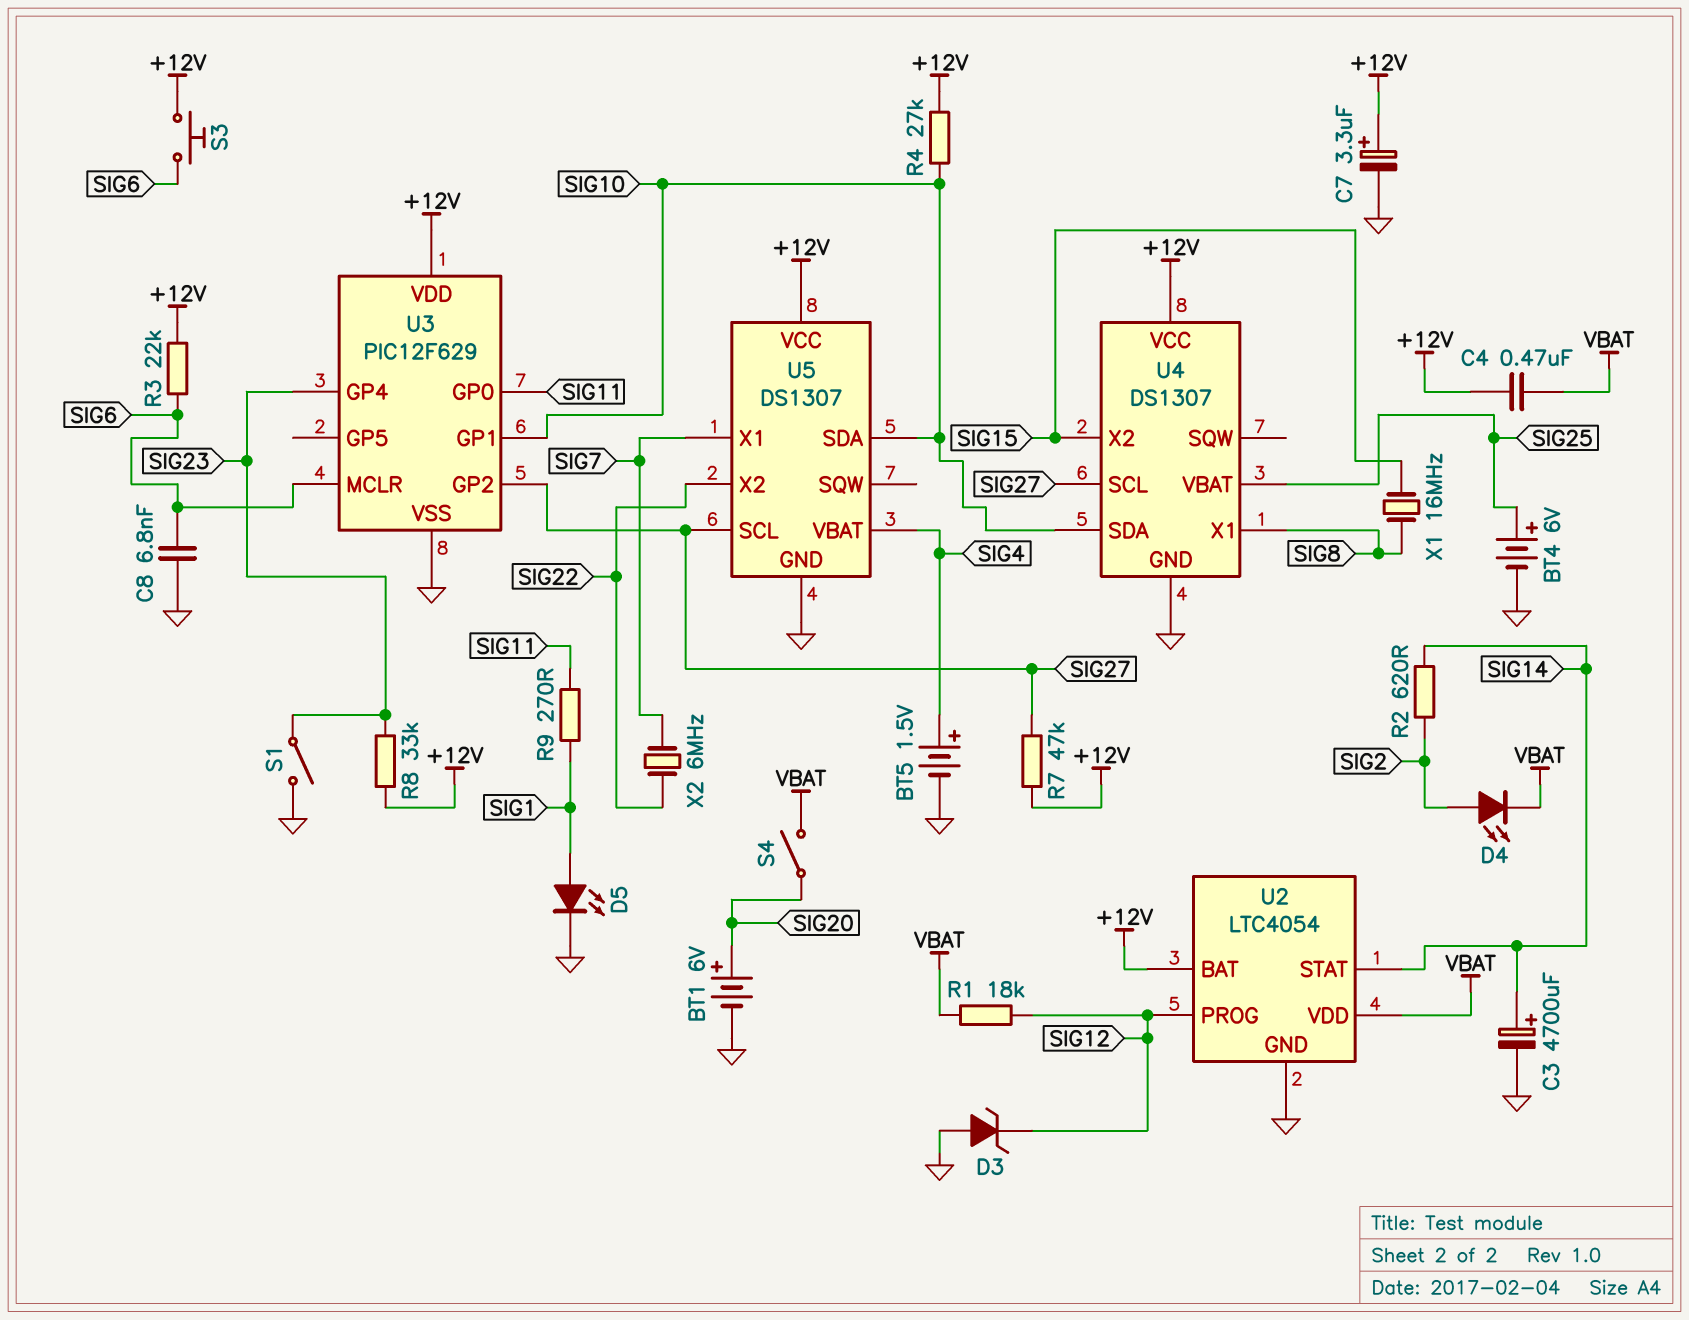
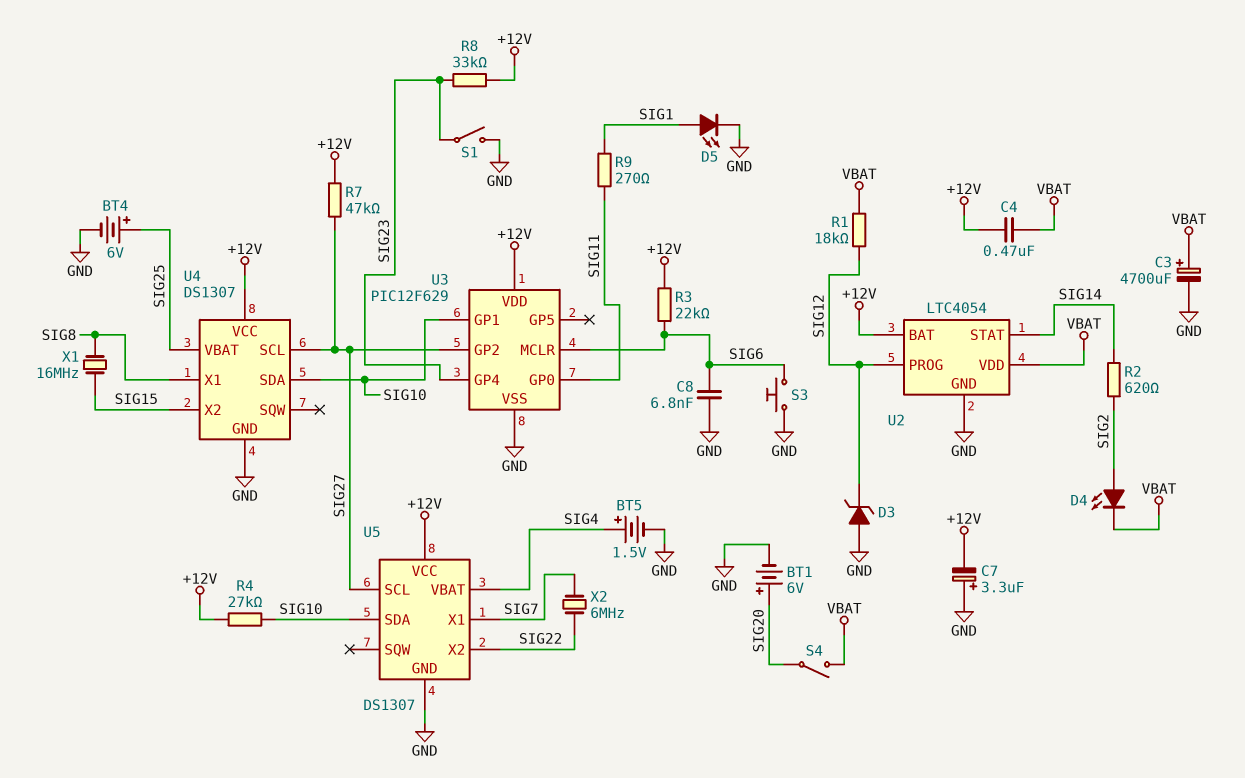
C3: 4700uF (plus SIG14, minus GND) -> 4700uF (plus VBAT, minus GND)
C7: 3.3uF (plus +12V, minus GND) -> 3.3uF (plus GND, minus +12V)
S3: button (+12V, SIG6) -> button (GND, SIG6)

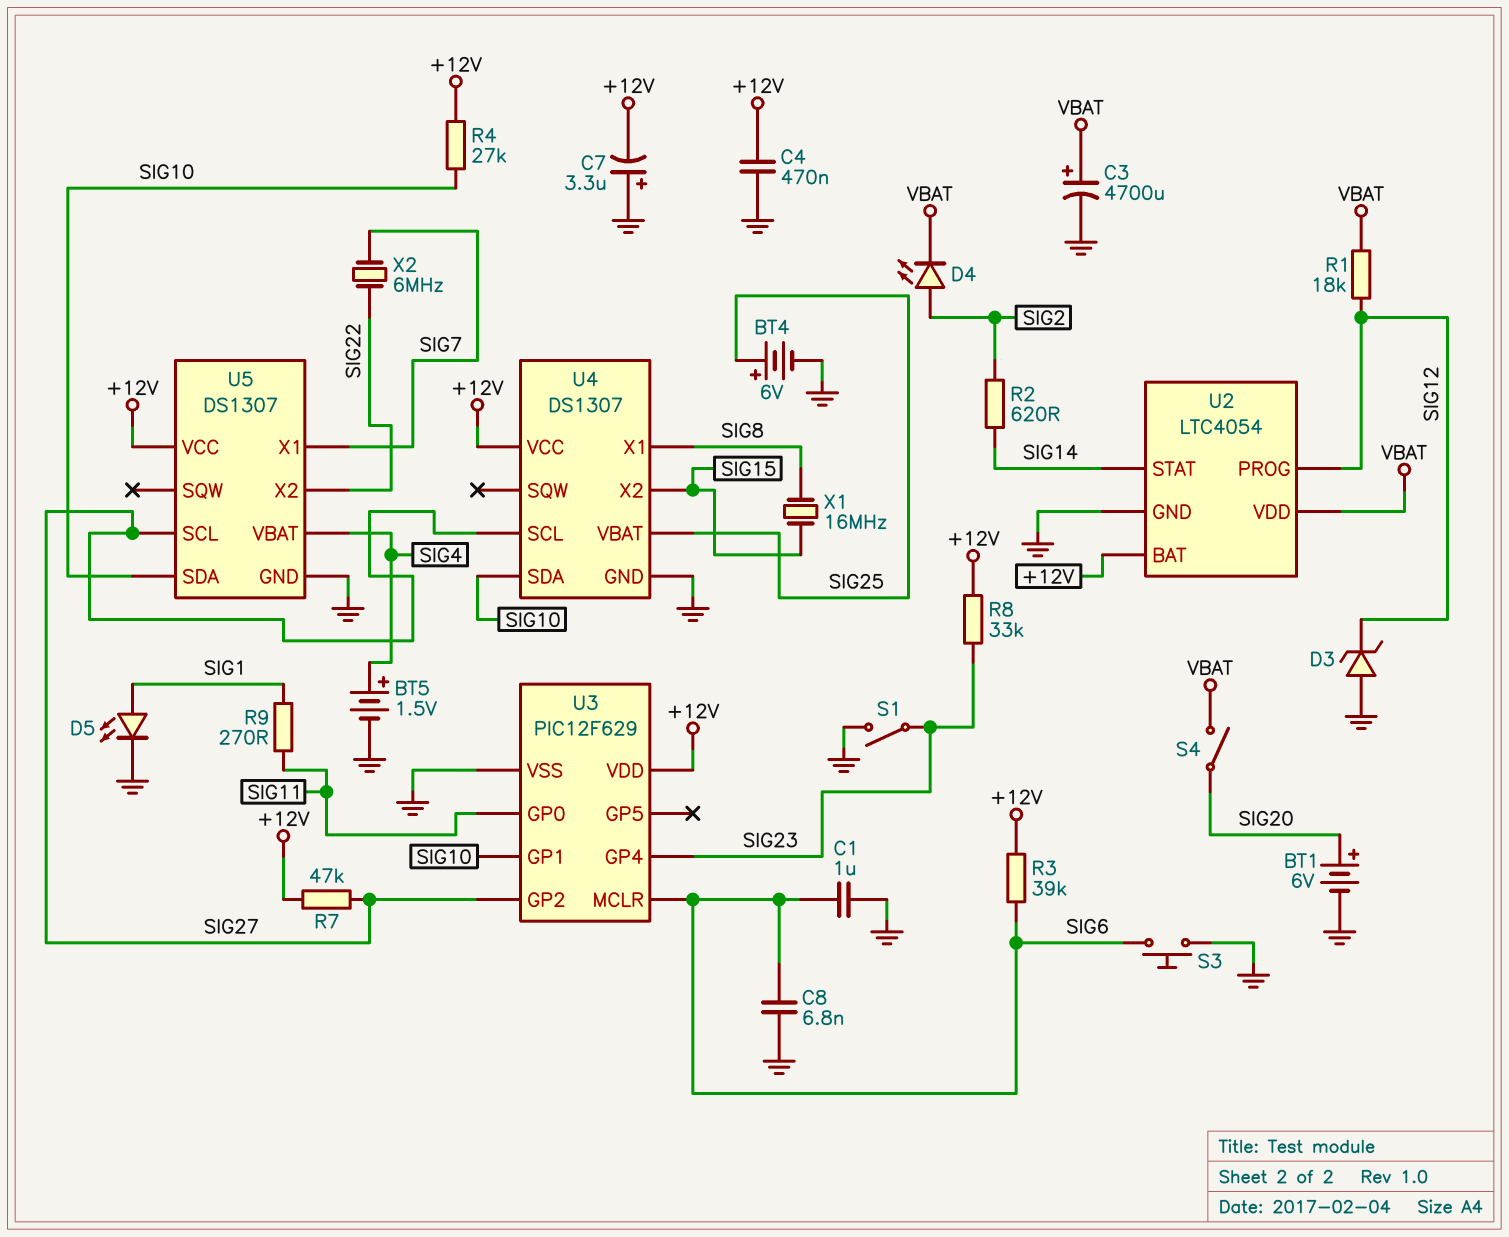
C1: none -> 1uF (GND, SIG6)
C4: 470nF (+12V, VBAT) -> 470nF (+12V, GND)
R3: 22k (+12V, SIG6) -> 39k (+12V, SIG6)

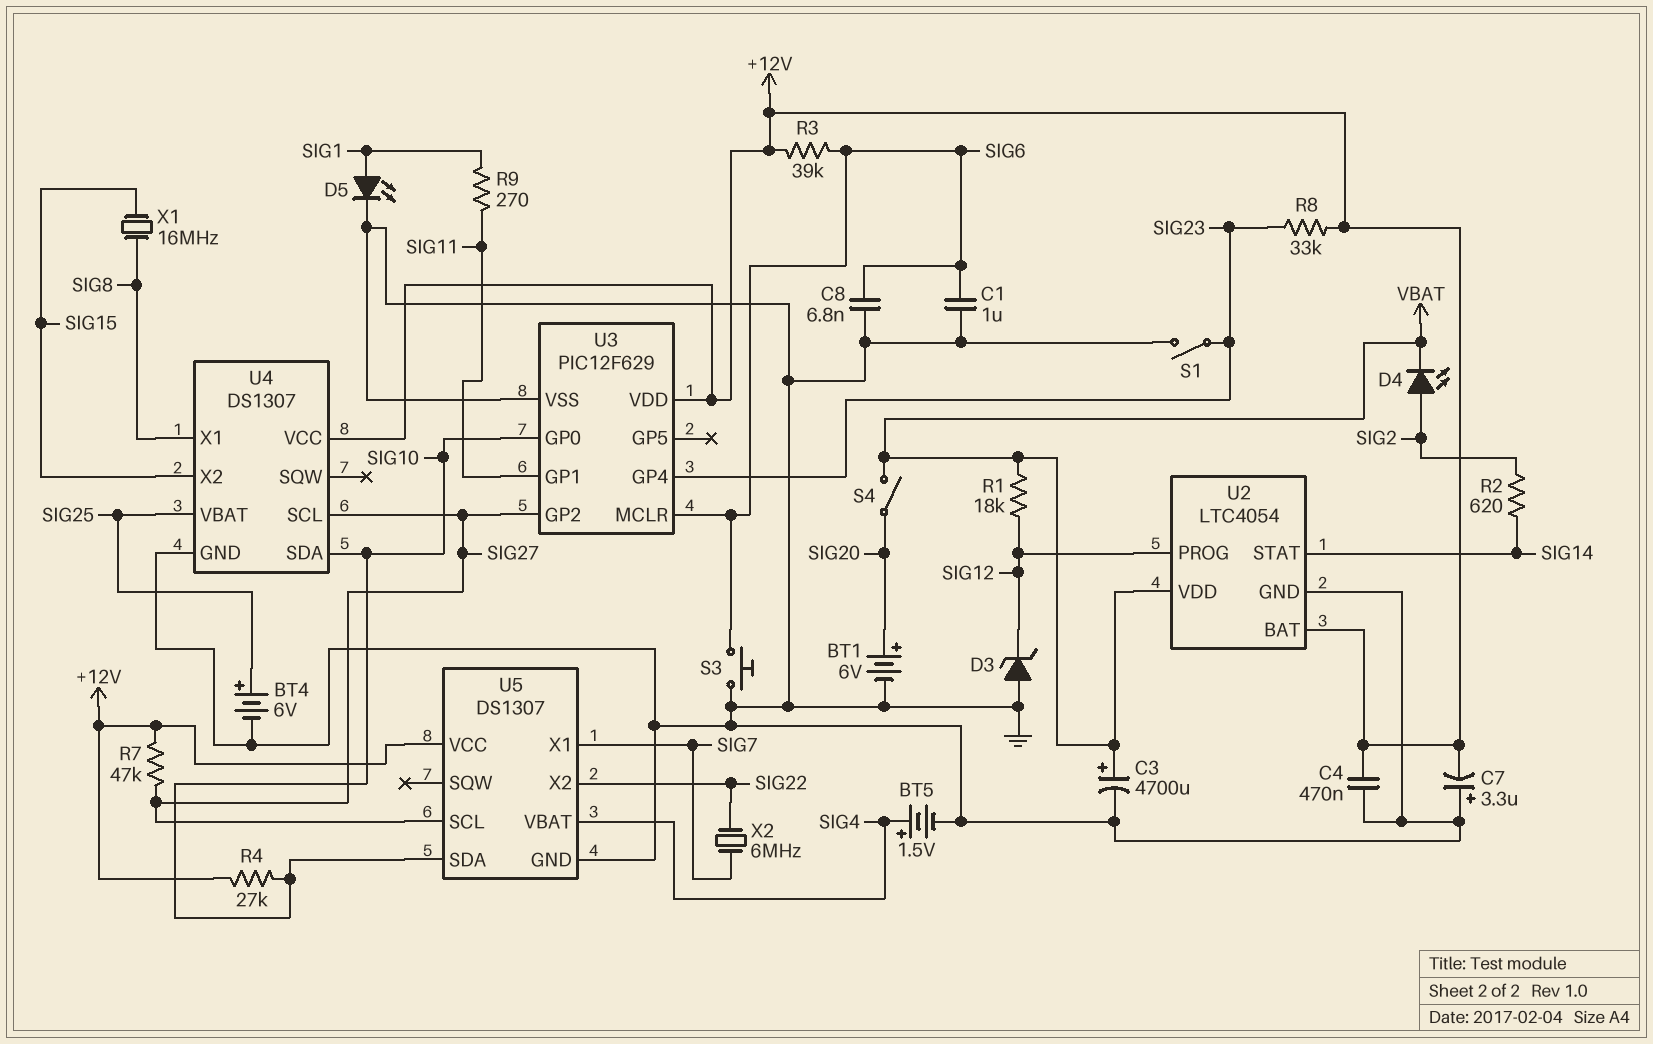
U3 pin GP0: SIG11 -> SIG10
U3 pin GP1: SIG10 -> SIG11

